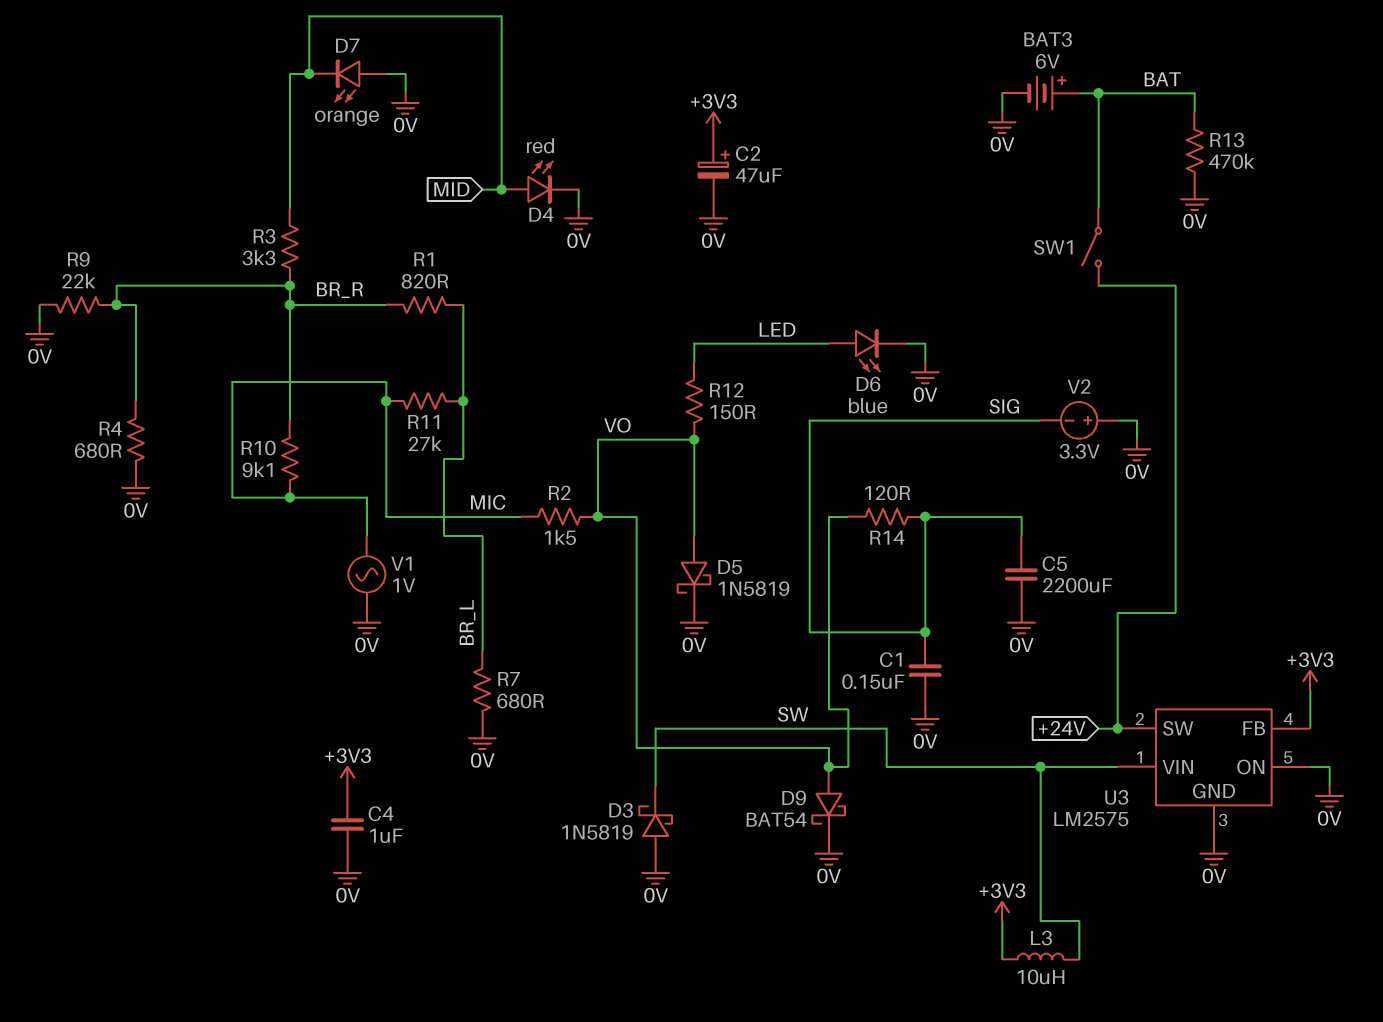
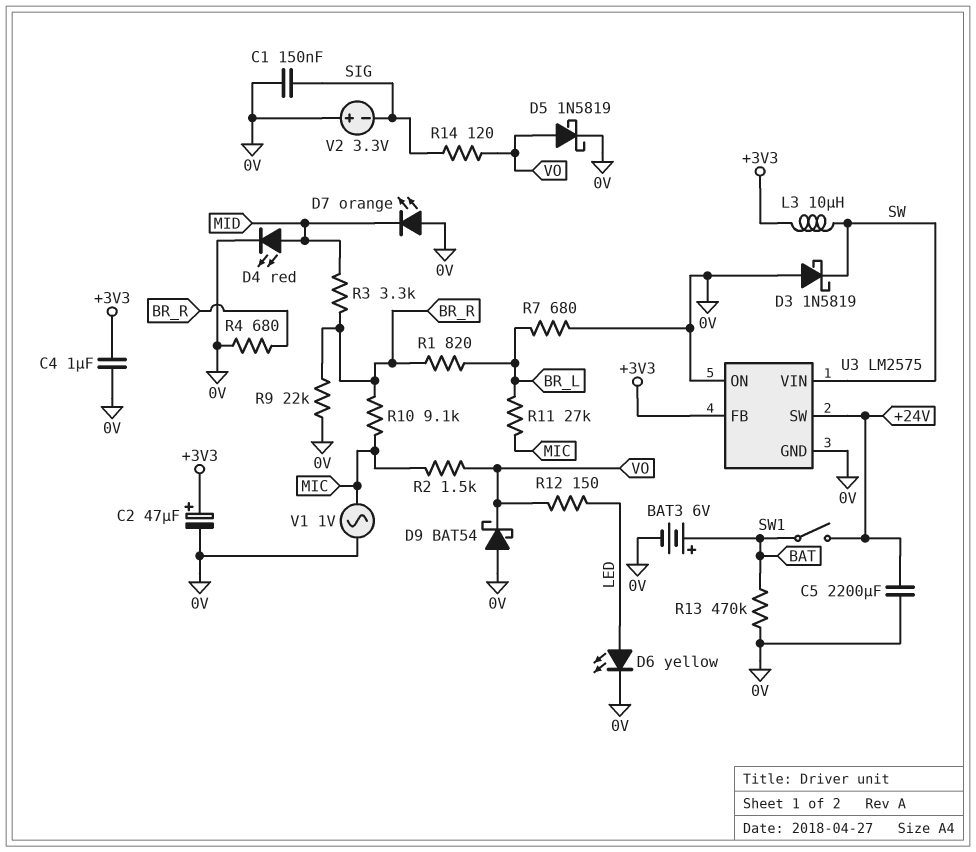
C5: 2200uF (0V, SIG) -> 2200uF (+24V, 0V)
D6: LED blue (A LED, K 0V) -> LED yellow (A LED, K 0V)
D9: schottky BAT54 (A VO, K 0V) -> schottky BAT54 (A 0V, K VO)

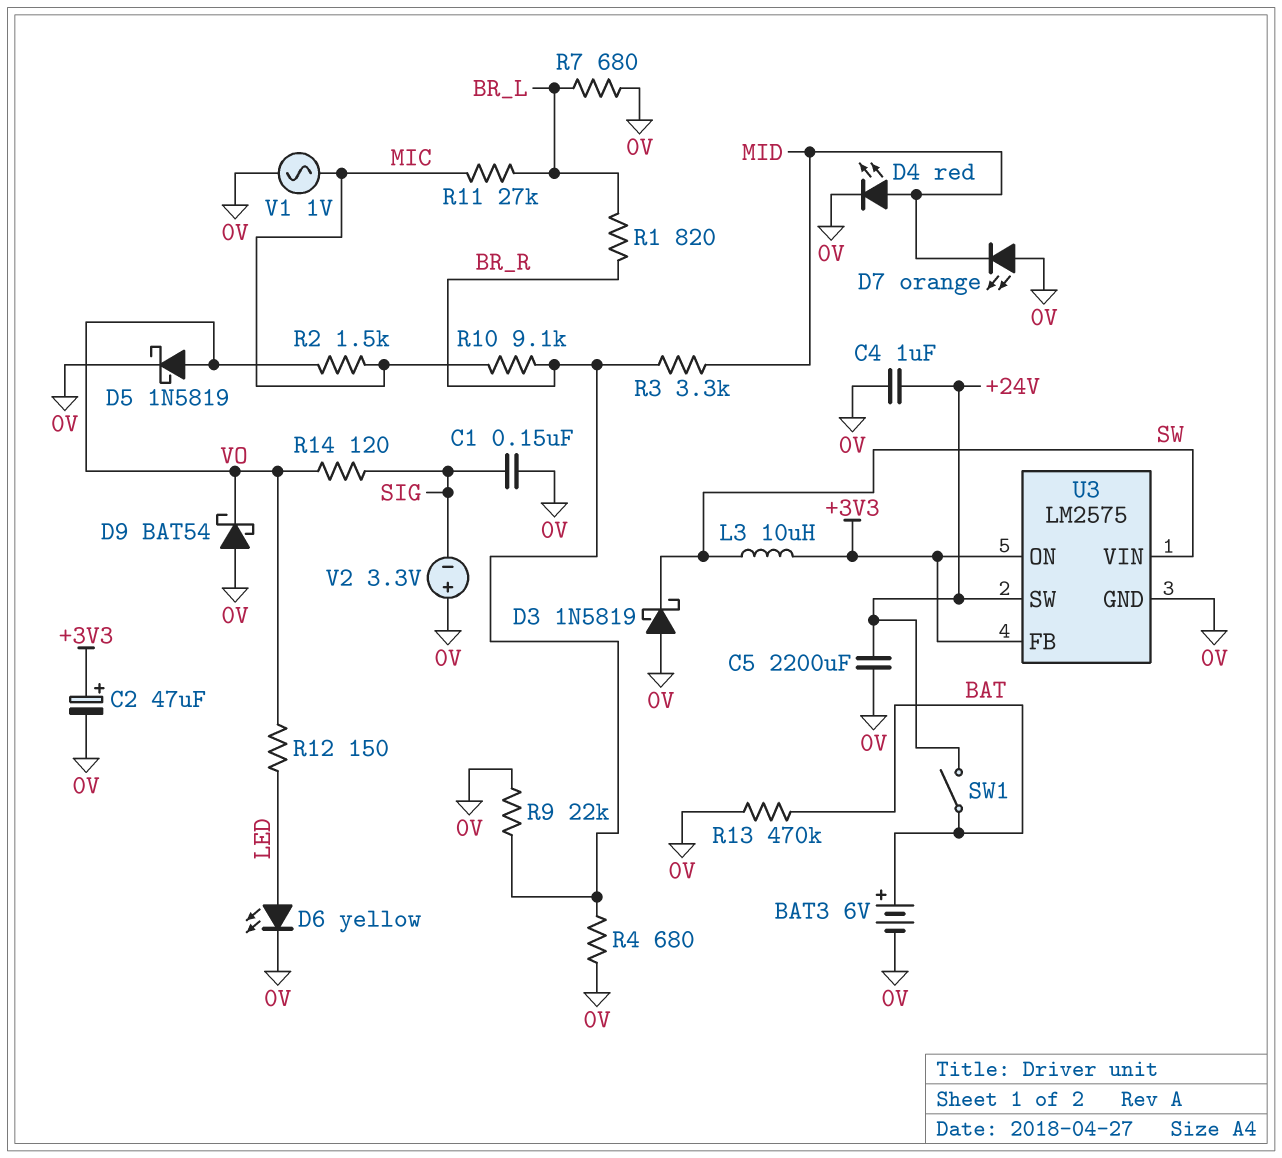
C4: 1uF (+3V3, 0V) -> 1uF (+24V, 0V)
U3 pin ON: 0V -> +3V3

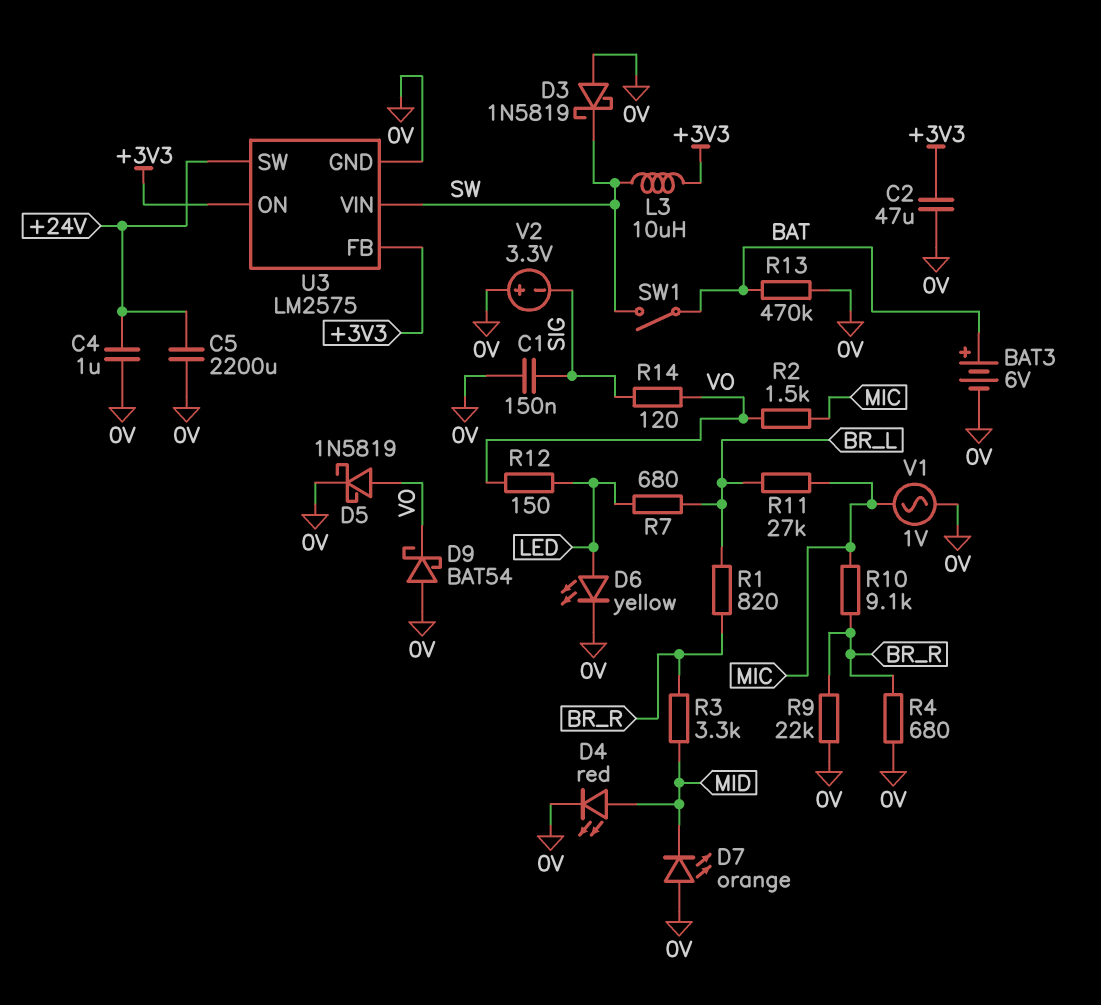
C2: 47uF (plus +3V3, minus 0V) -> 47uF (+3V3, 0V)
R7: 680 (0V, BR_L) -> 680 (BR_L, LED)
SW1: switch (+24V, BAT) -> switch (BAT, SW)

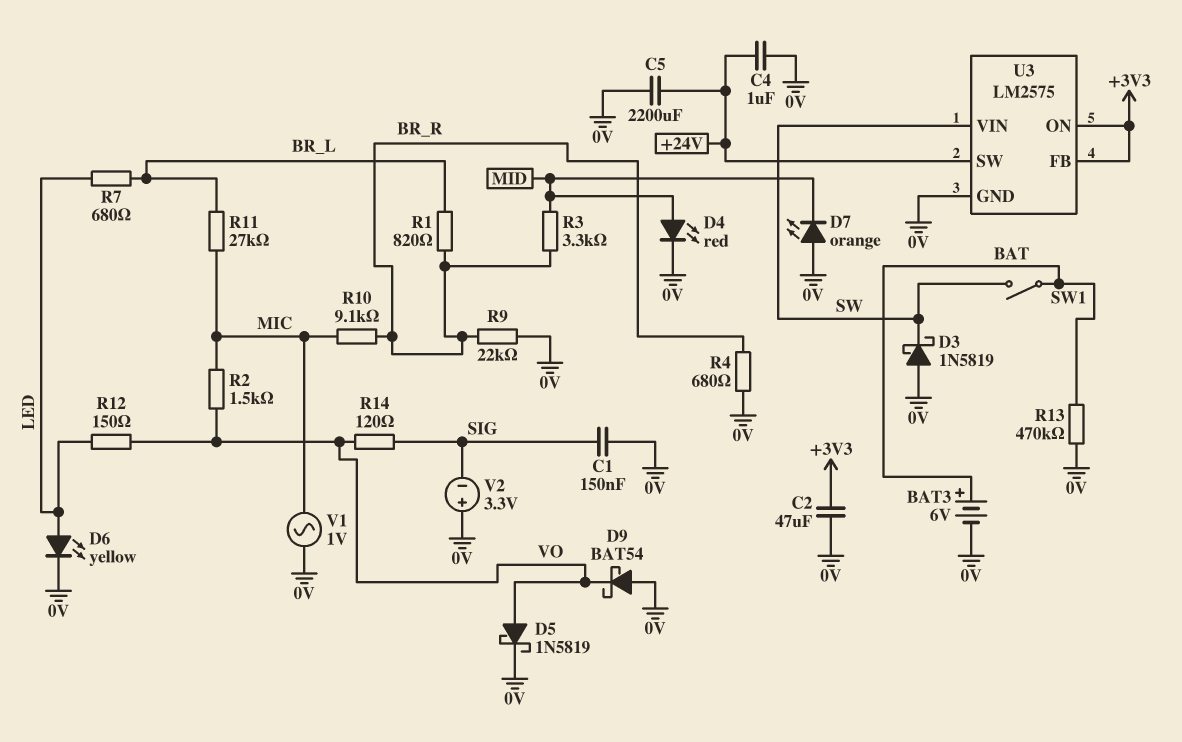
L3: 10uH (+3V3, SW) -> none

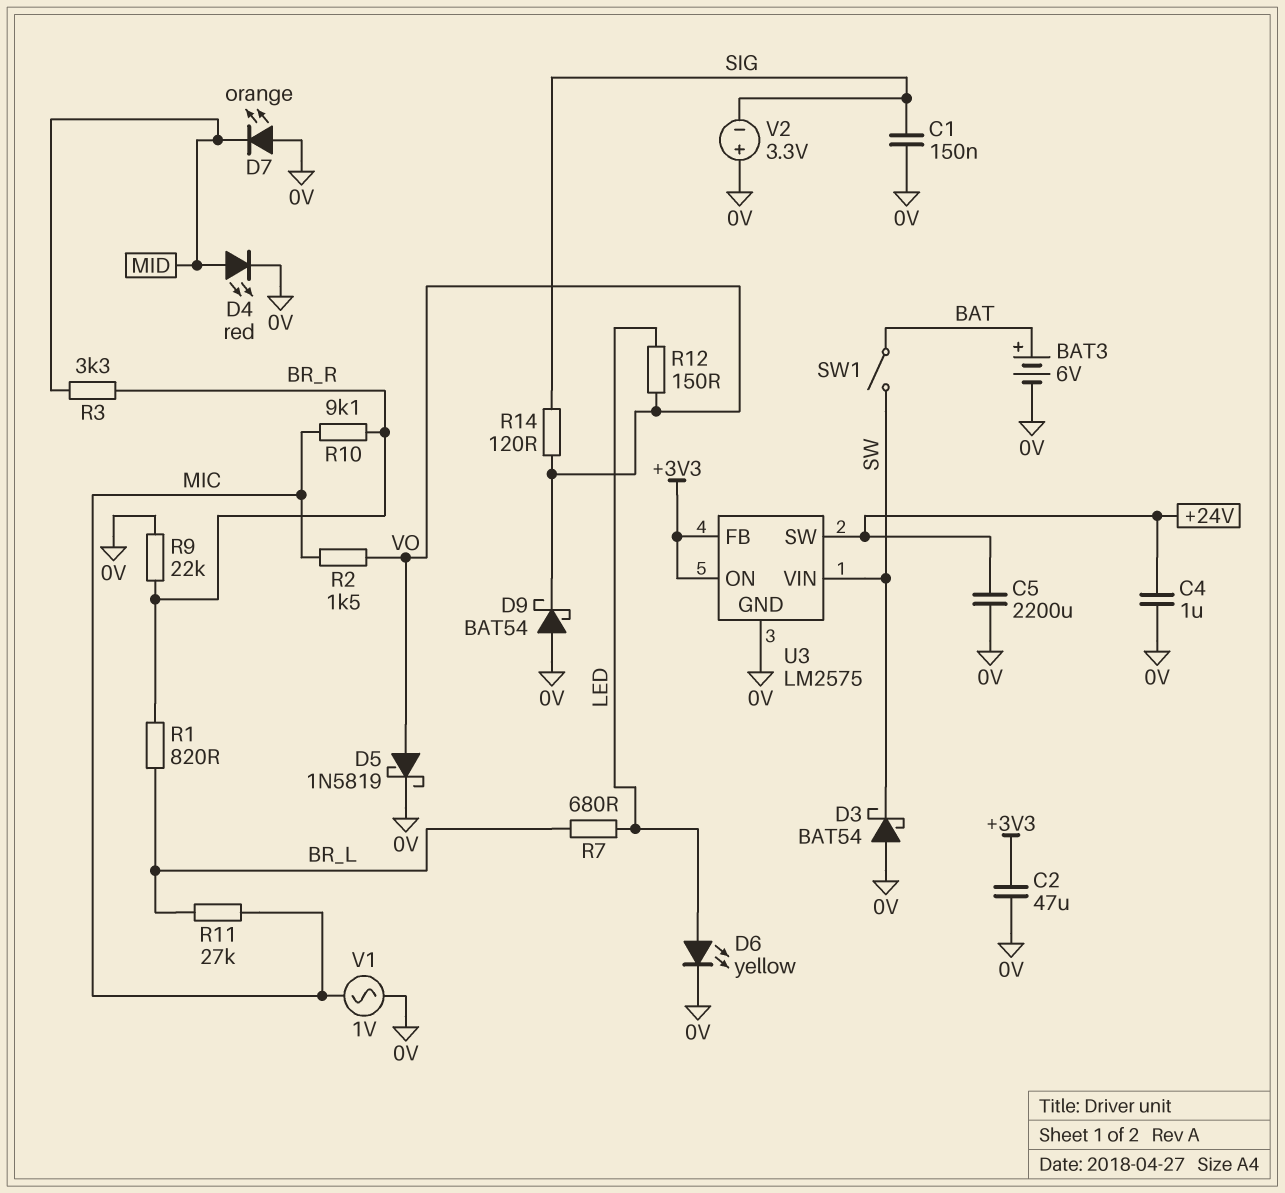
D3: schottky 1N5819 (A 0V, K SW) -> schottky BAT54 (A 0V, K SW)
R4: 680 (0V, BR_R) -> none
R13: 470k (0V, BAT) -> none

